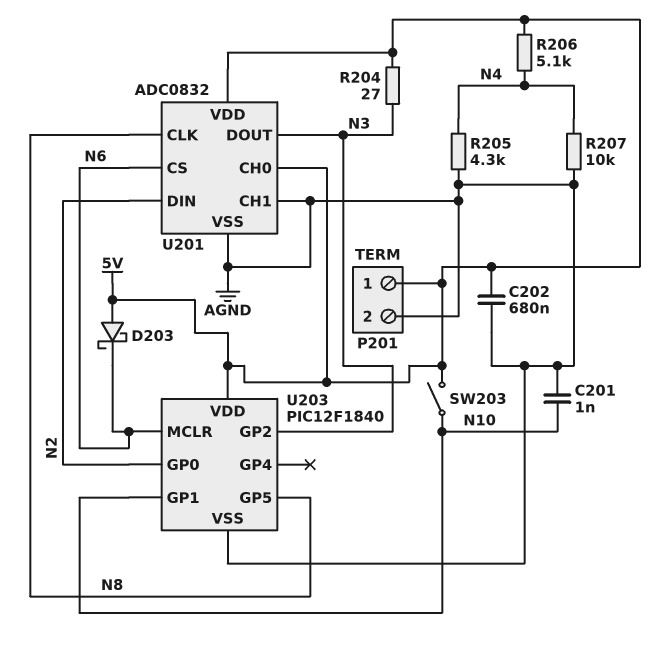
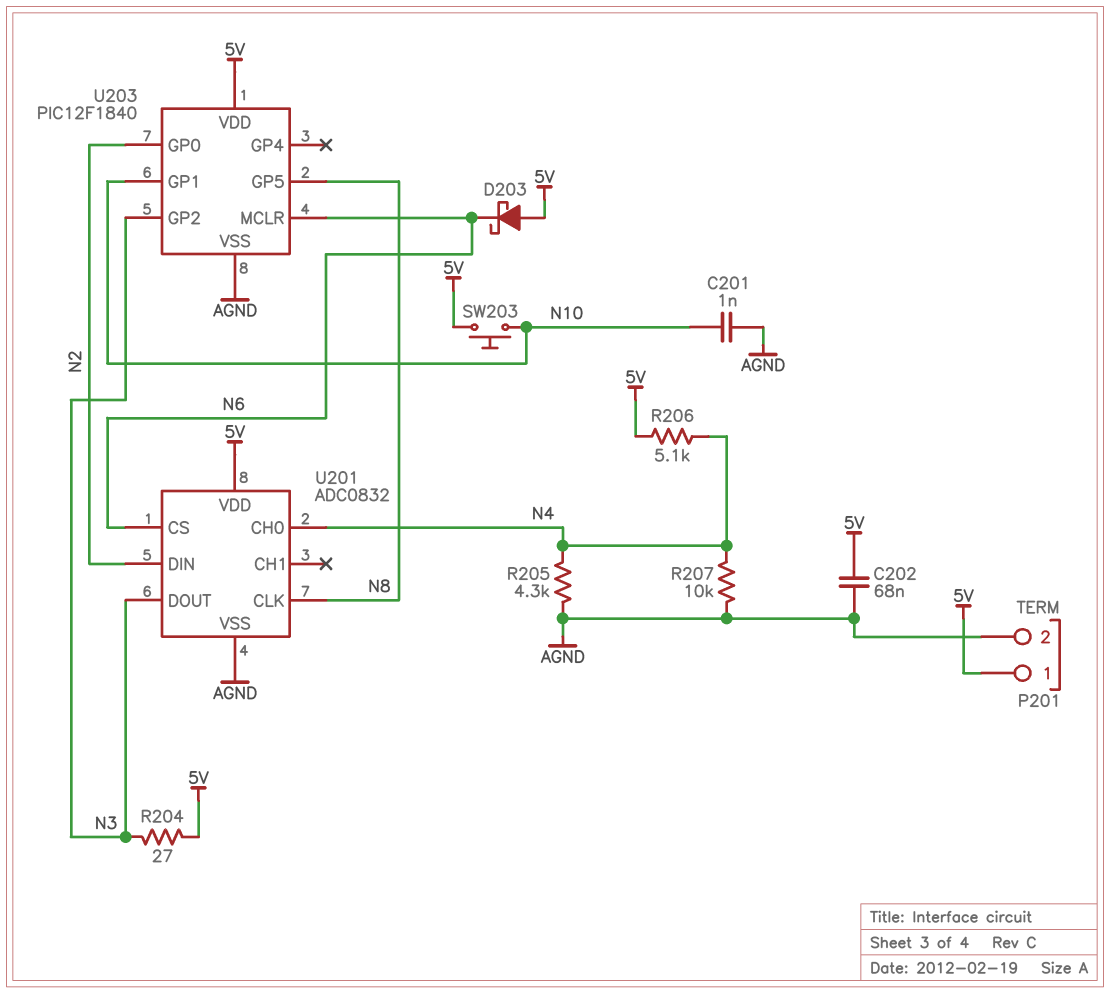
C202: 680nF (5V, AGND) -> 68nF (5V, AGND)
SW203: switch (5V, N10) -> button (5V, N10)
U201 pin CH0: 5V -> N4
U201 pin CH1: AGND -> none

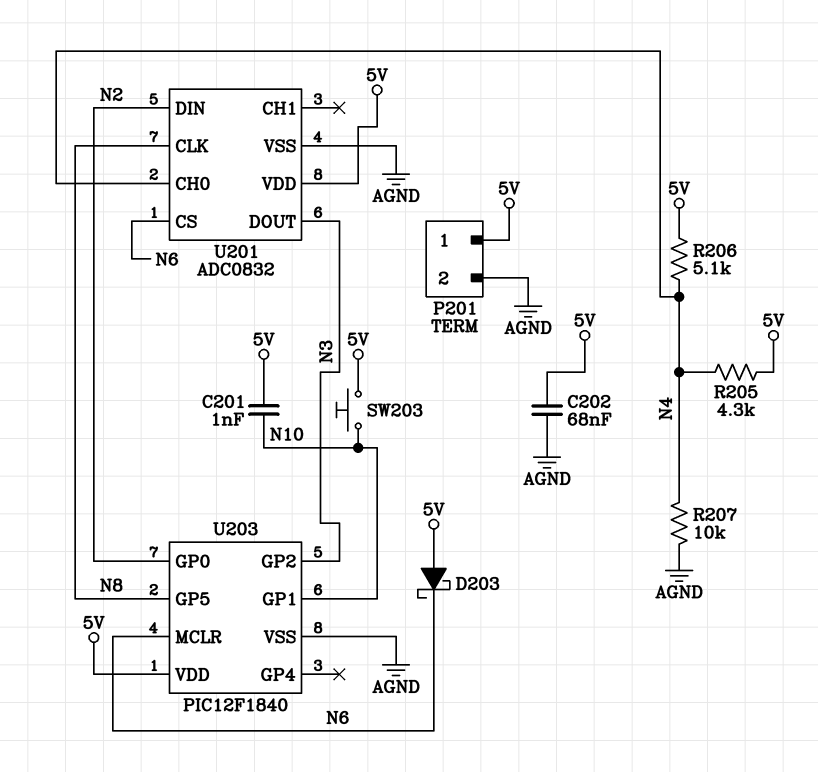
C201: 1nF (AGND, N10) -> 1nF (5V, N10)
R204: 27 (5V, N3) -> none
R205: 4.3k (AGND, N4) -> 4.3k (5V, N4)

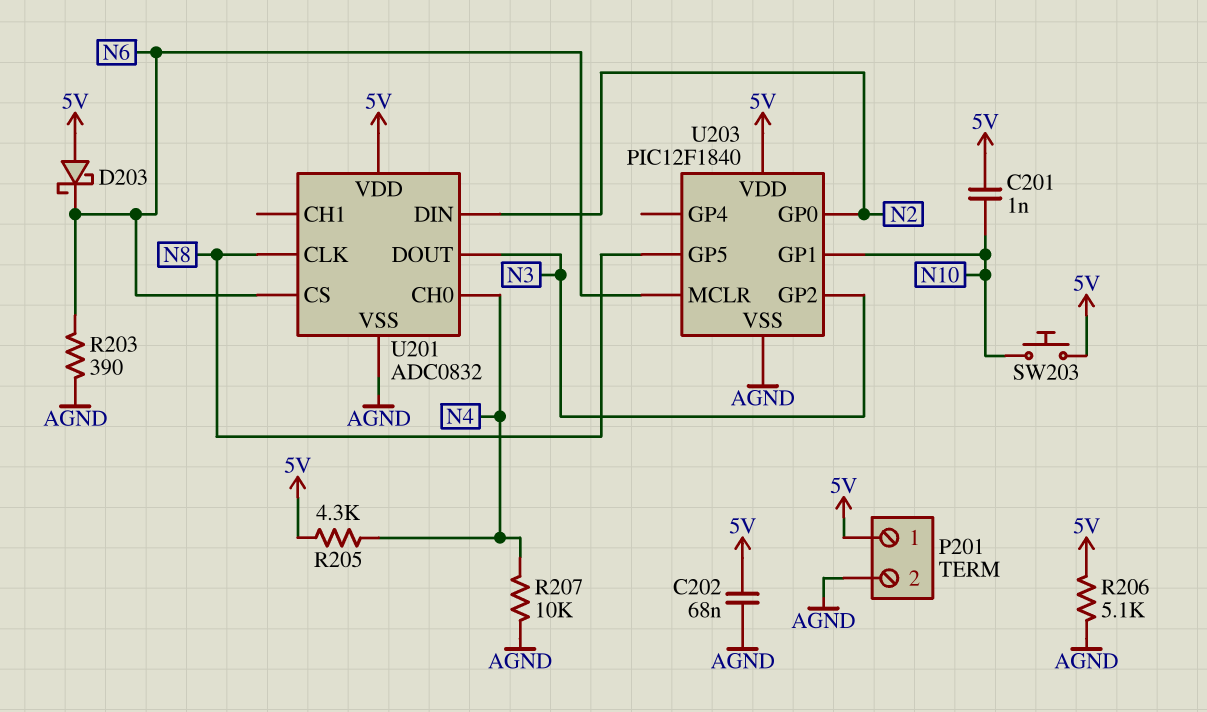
R203: none -> 390 (AGND, N6)
R206: 5.1k (5V, N4) -> 5.1k (5V, AGND)

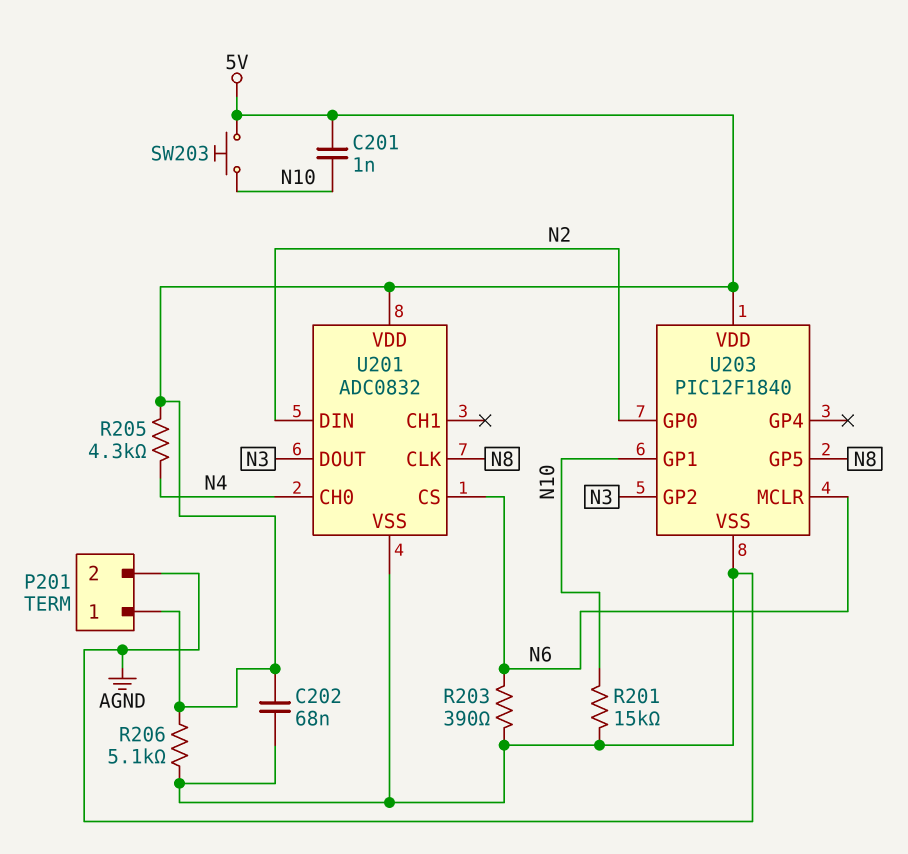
D203: schottky (A 5V, K N6) -> none
R201: none -> 15k (AGND, N10)
R207: 10k (AGND, N4) -> none

